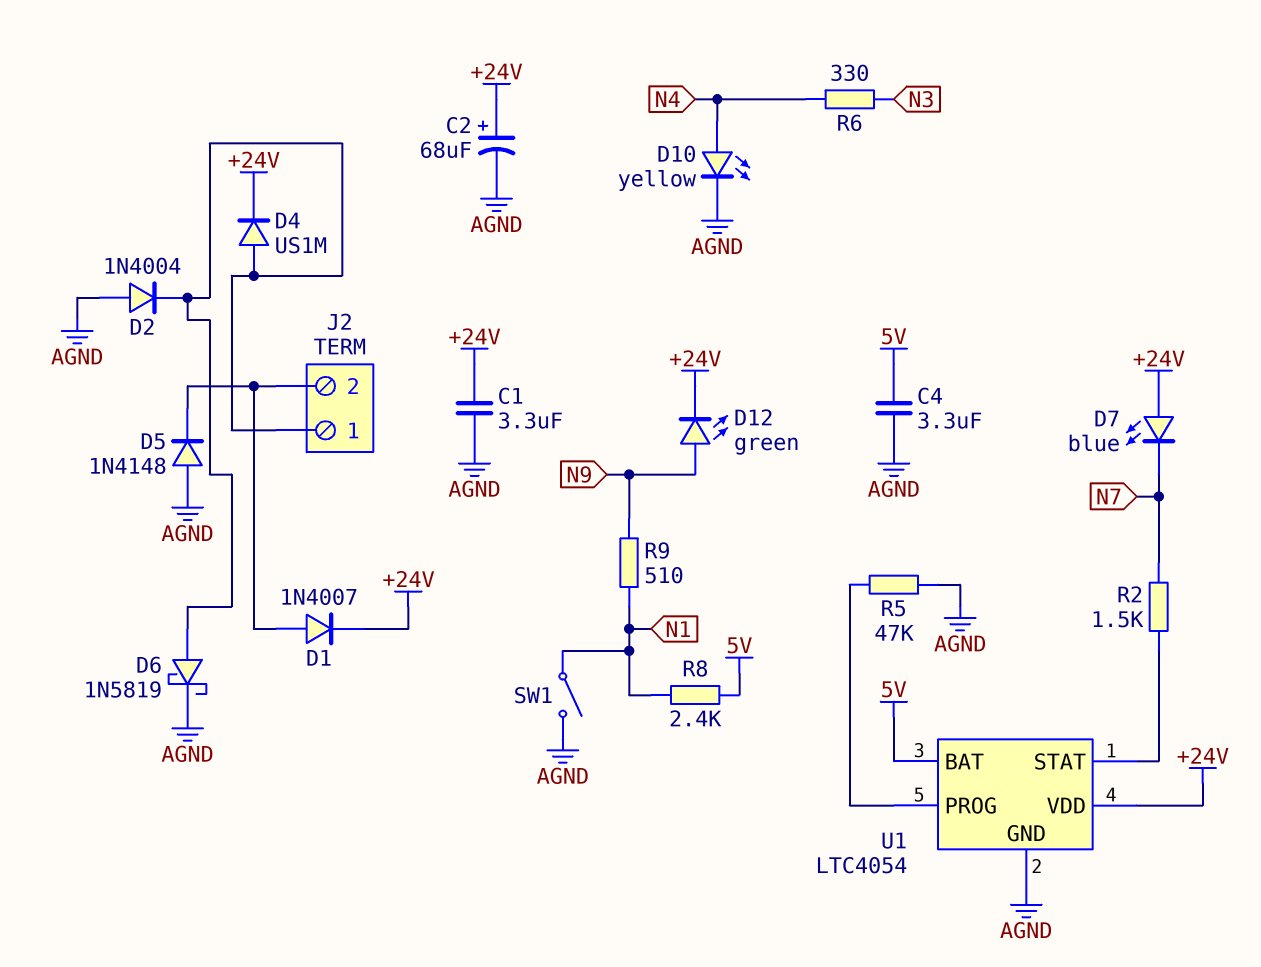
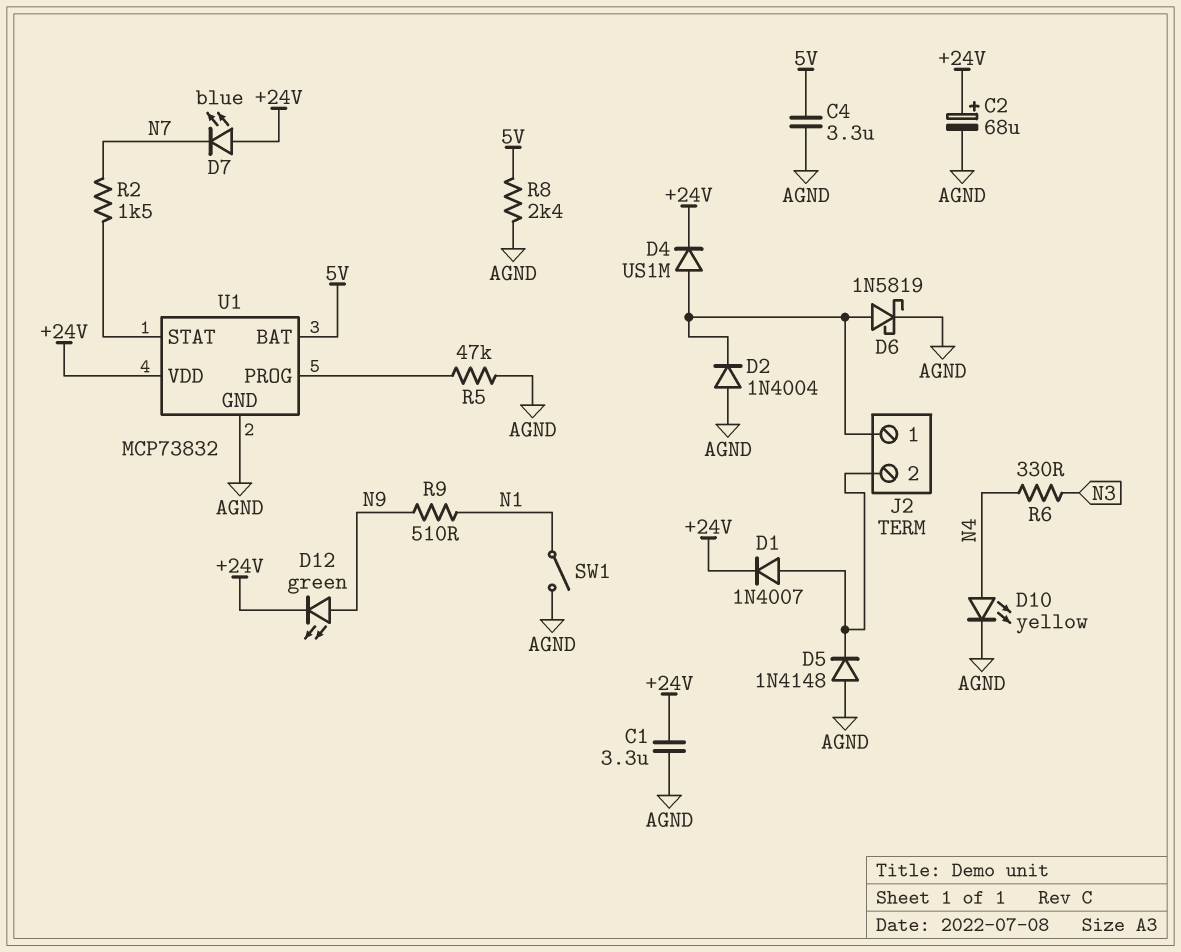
R8: 2.4k (5V, N1) -> 2.4k (5V, AGND)
U1: LTC4054 -> MCP73832

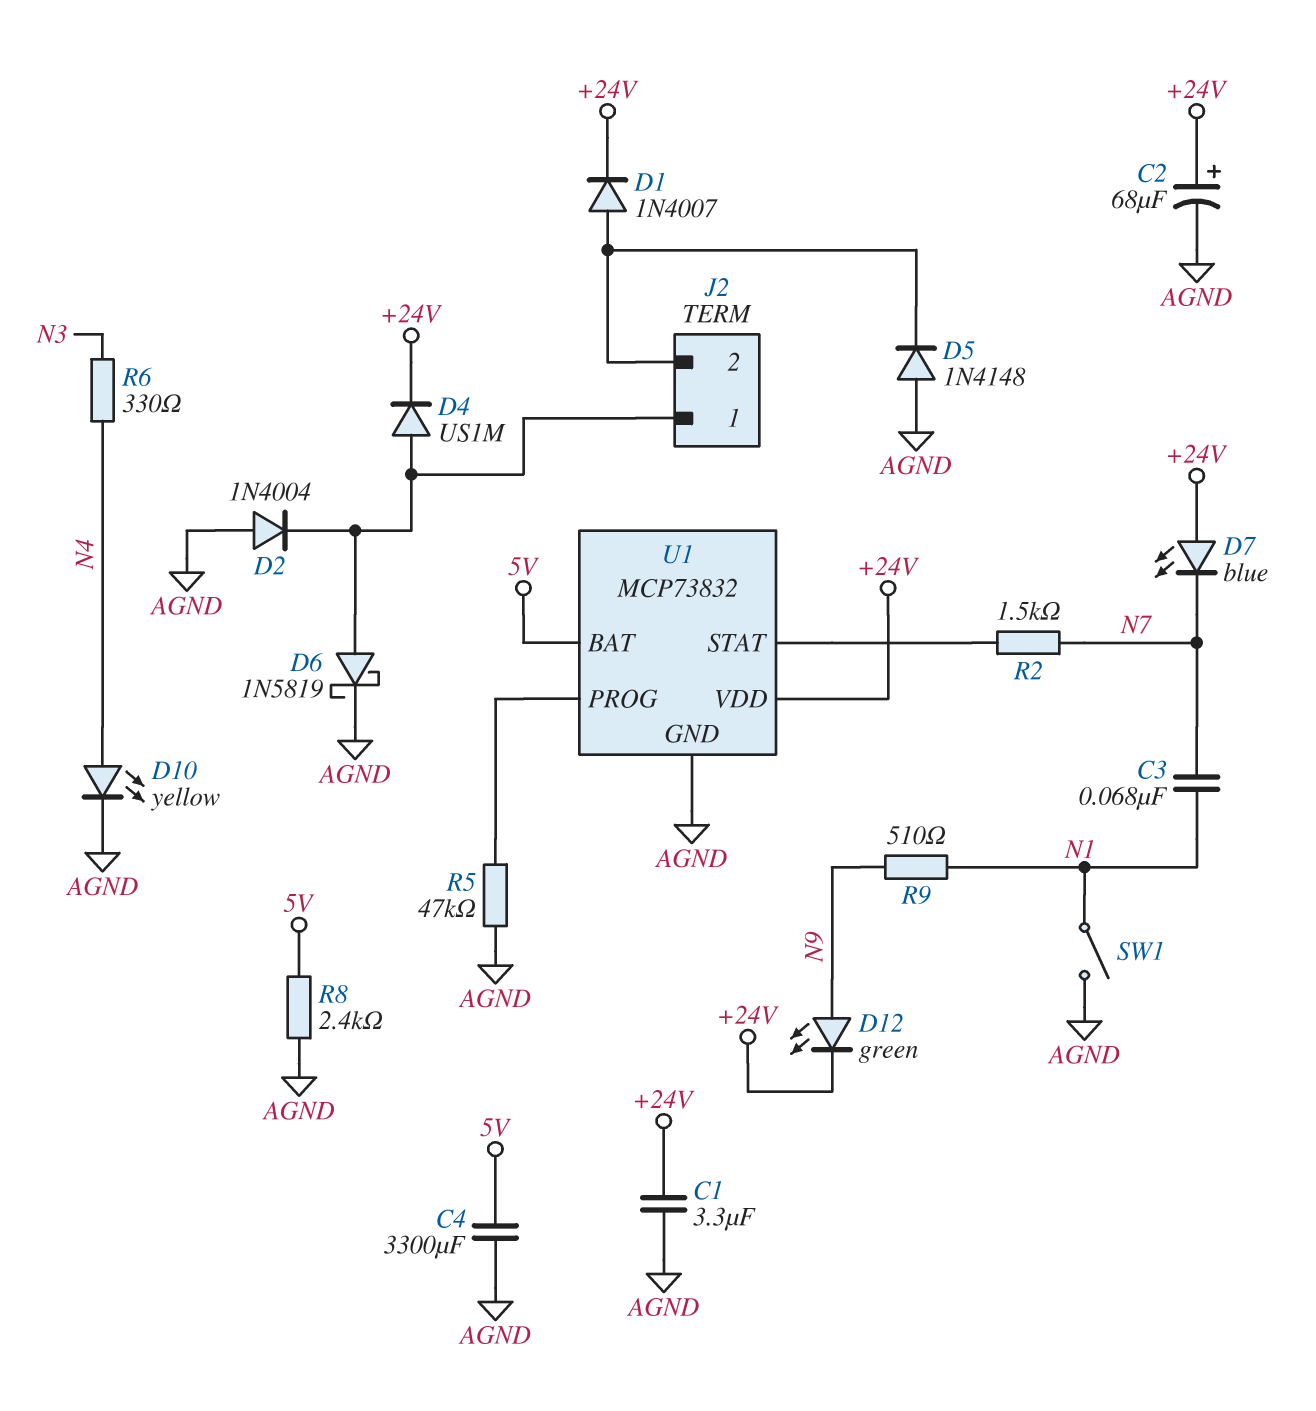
C3: none -> 68nF (N1, N7)
C4: 3.3uF (5V, AGND) -> 3300uF (5V, AGND)

